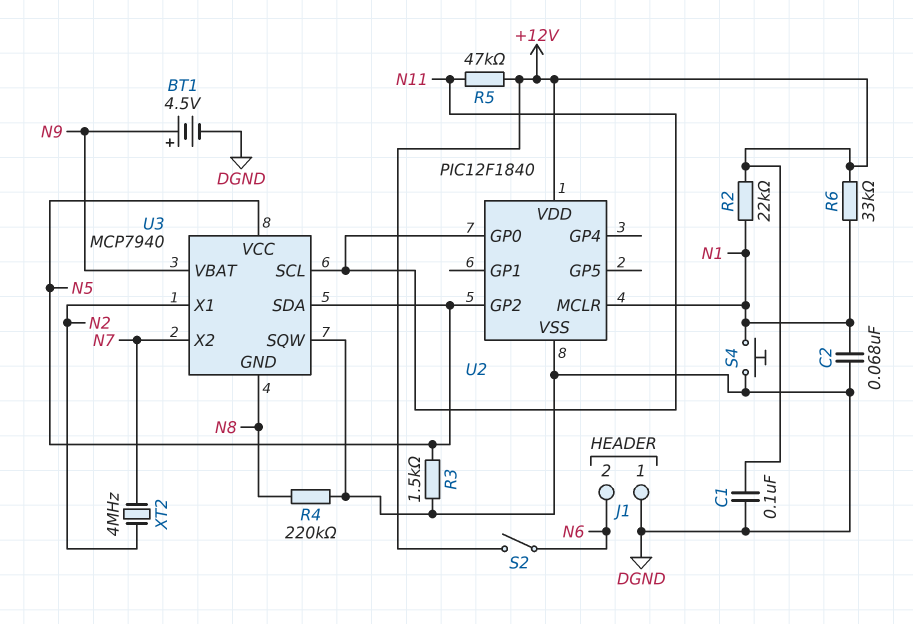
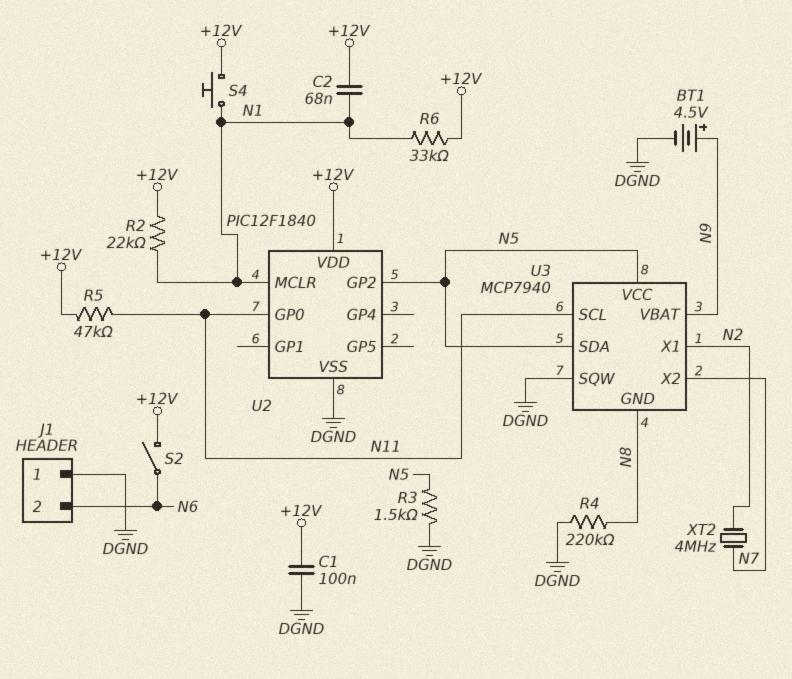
C2: 68nF (DGND, N1) -> 68nF (+12V, N1)
S4: button (DGND, N1) -> button (+12V, N1)

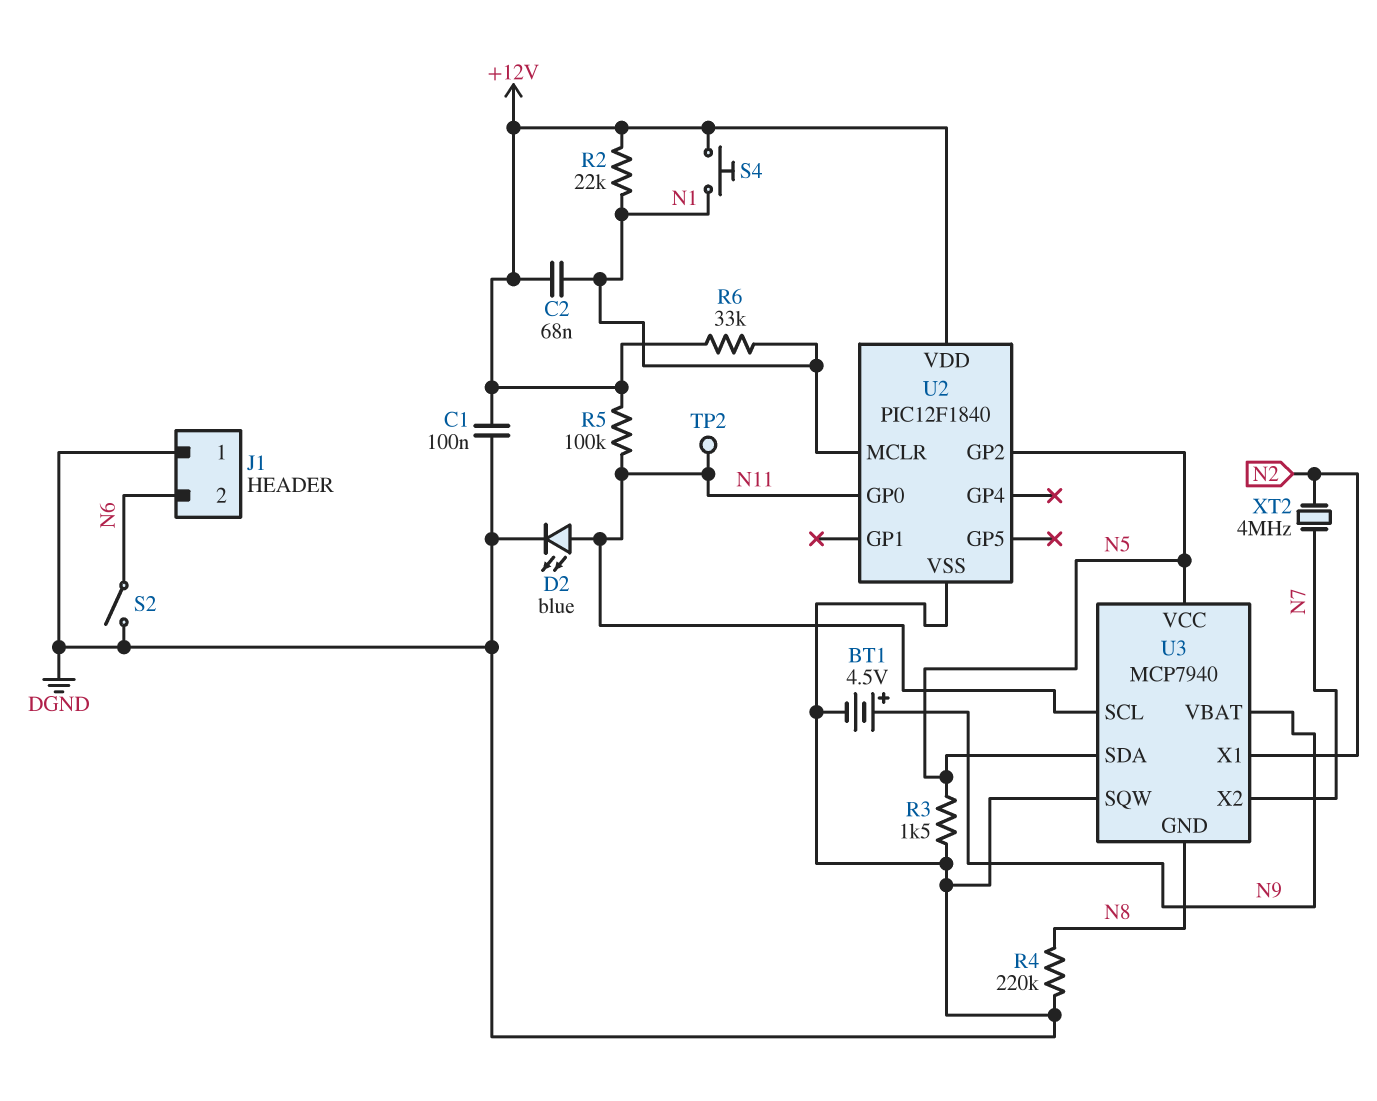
D2: none -> LED blue (A N11, K DGND)
R5: 47k (+12V, N11) -> 100k (+12V, N11)
S2: switch (+12V, N6) -> switch (DGND, N6)
TP2: none -> test point (N11)

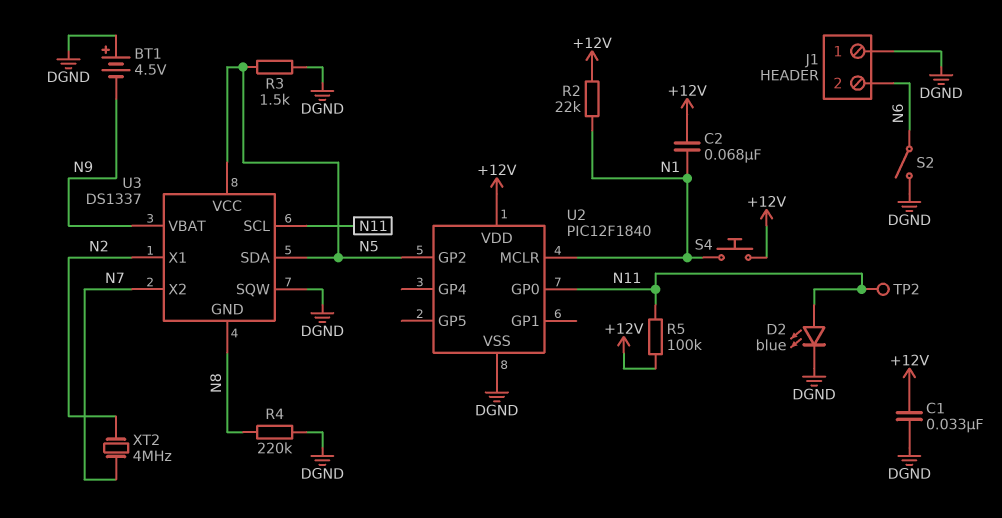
BT1: 4.5V (plus N9, minus DGND) -> 4.5V (plus DGND, minus N9)
C1: 100nF (+12V, DGND) -> 33nF (+12V, DGND)
R6: 33k (+12V, N1) -> none
U3: MCP7940 -> DS1337

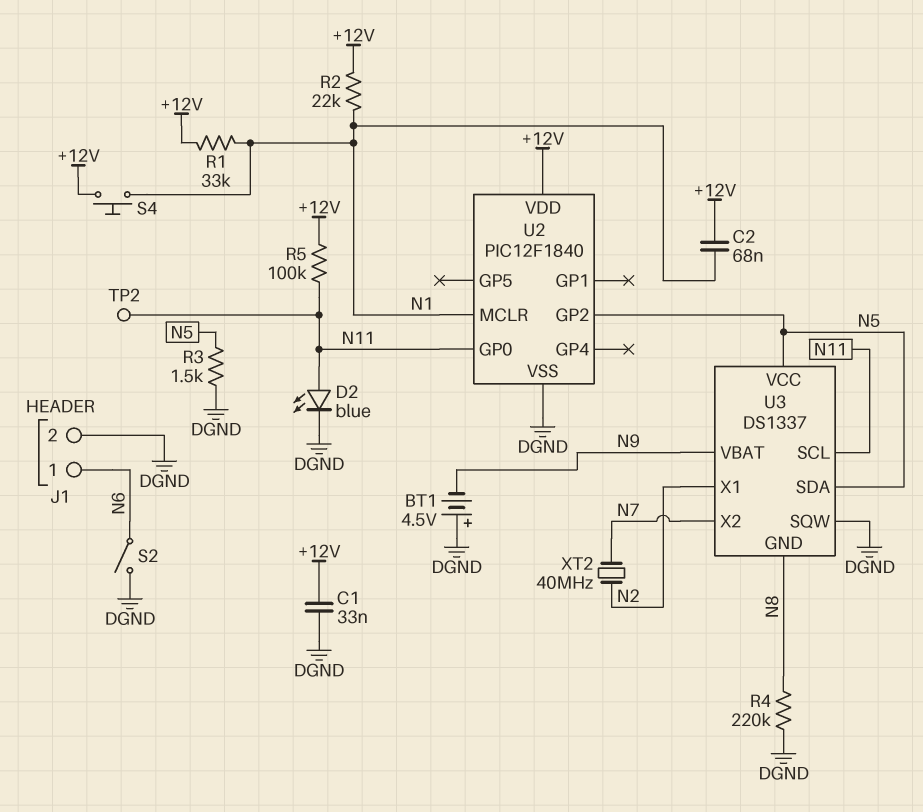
J1 pin 1: DGND -> N6
J1 pin 2: N6 -> DGND
R1: none -> 33k (+12V, N1)
XT2: 4MHz (N2, N7) -> 40MHz (N2, N7)

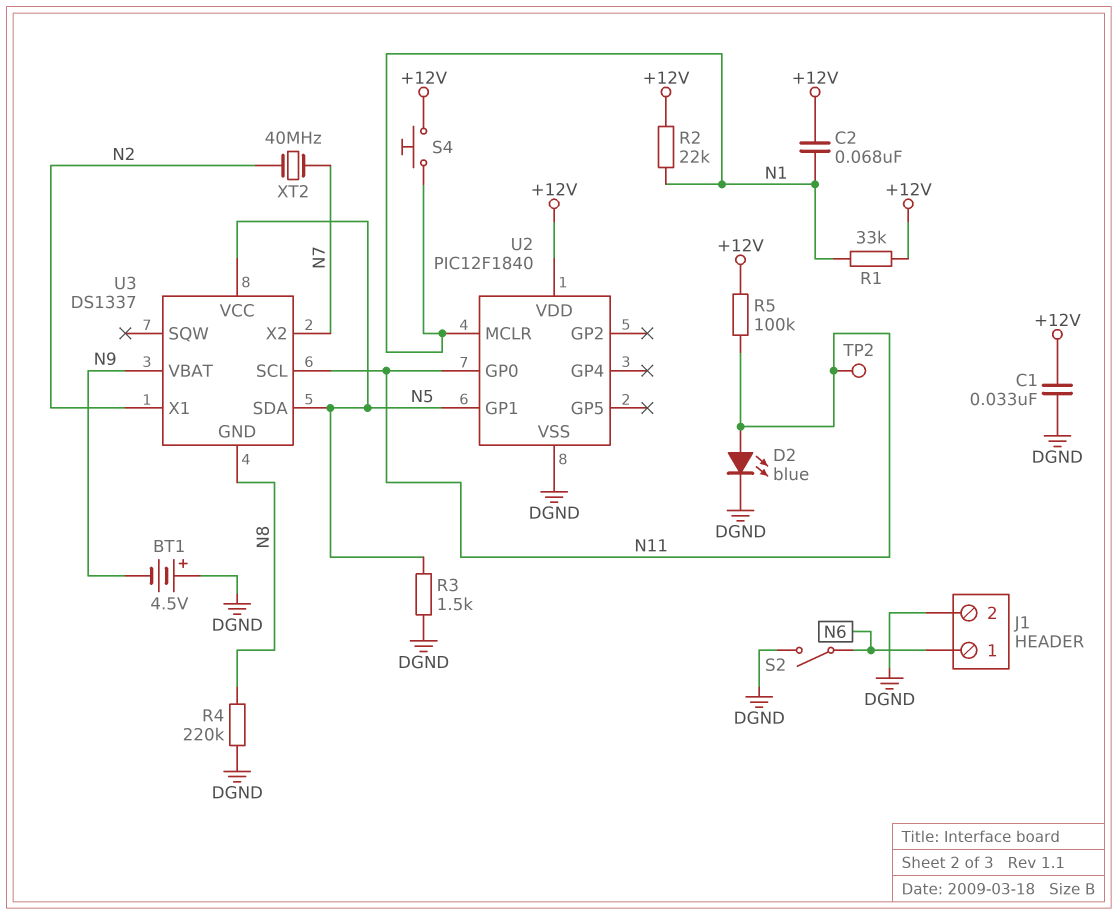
U2 pin GP1: none -> N5
U2 pin GP2: N5 -> none
U3 pin SQW: DGND -> none

